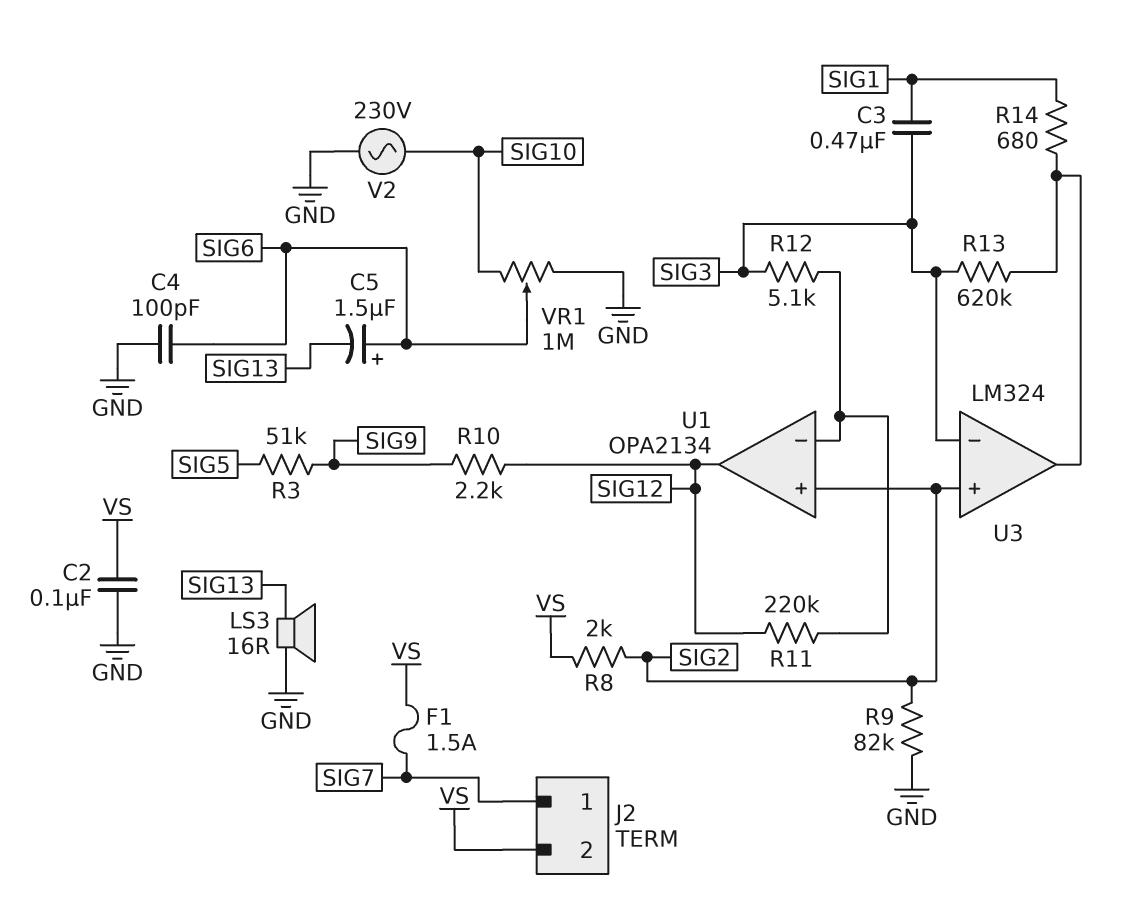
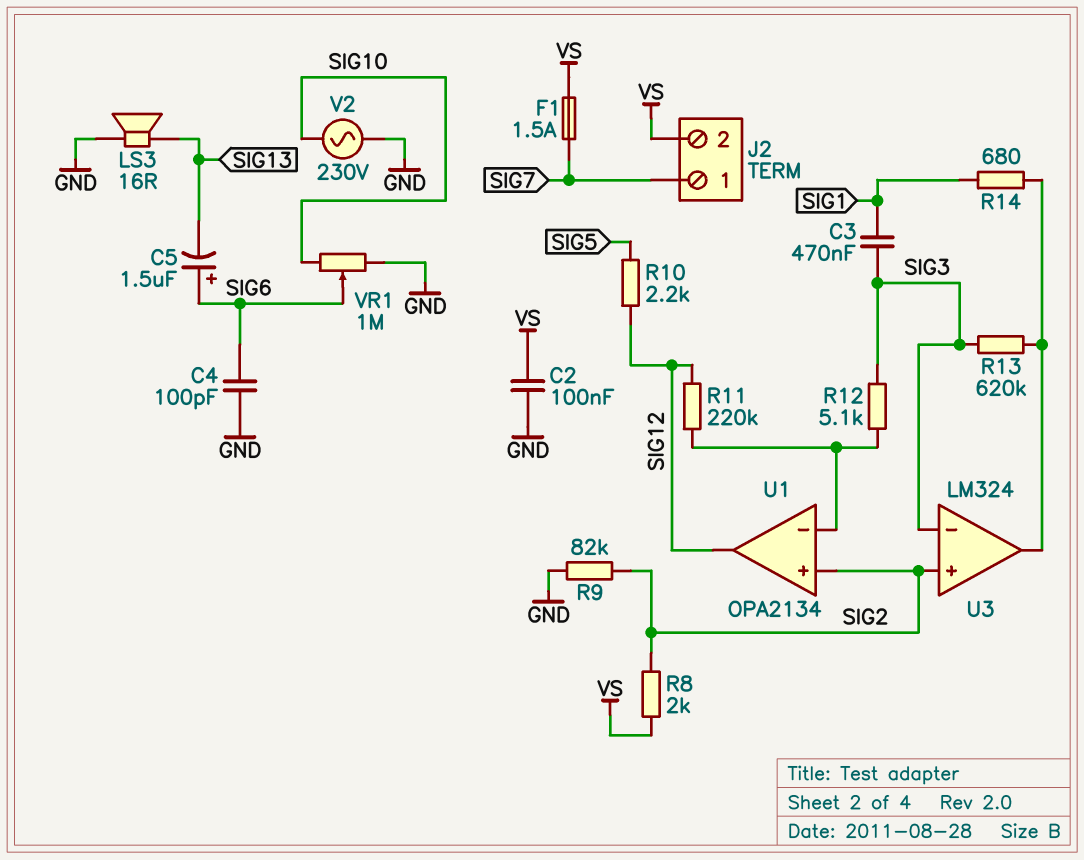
R3: 51k (SIG5, SIG9) -> none
R10: 2.2k (SIG9, SIG12) -> 2.2k (SIG5, SIG12)

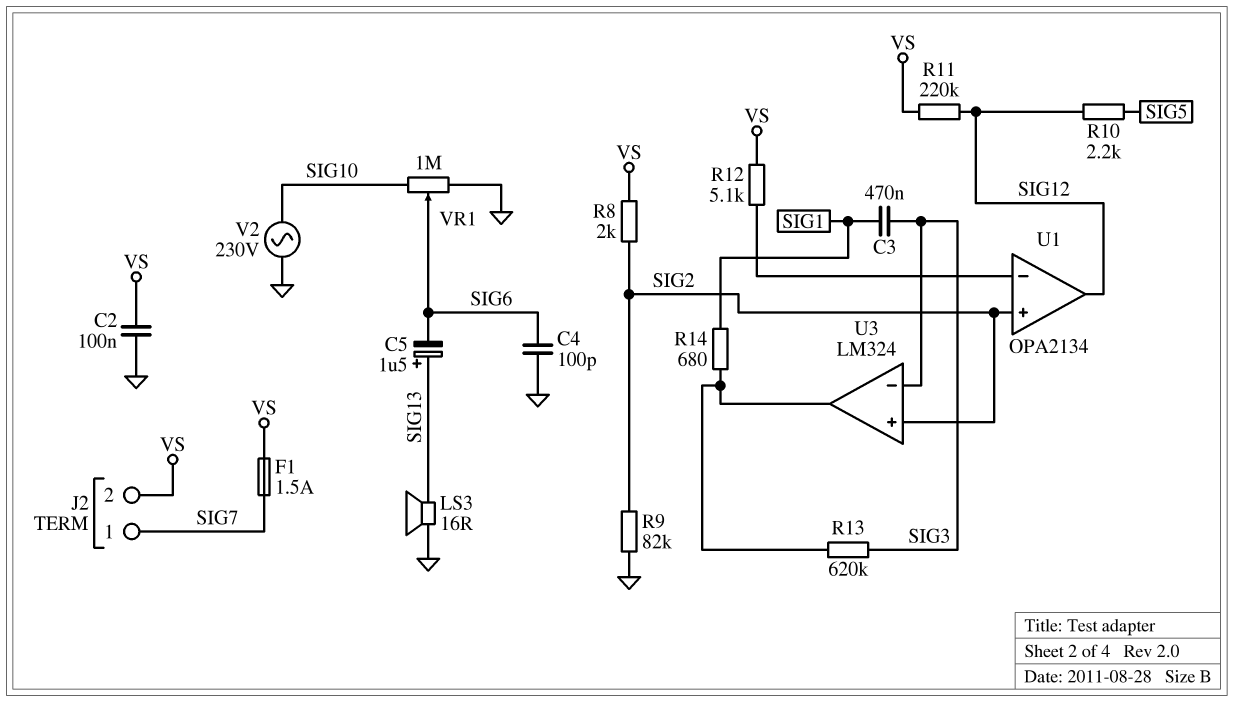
C5: 1.5uF (plus SIG6, minus SIG13) -> 1.5uF (plus SIG13, minus SIG6)
R11: 220k (SIG12, U1/in-) -> 220k (SIG12, VS)
R12: 5.1k (SIG3, U1/in-) -> 5.1k (U1/in-, VS)

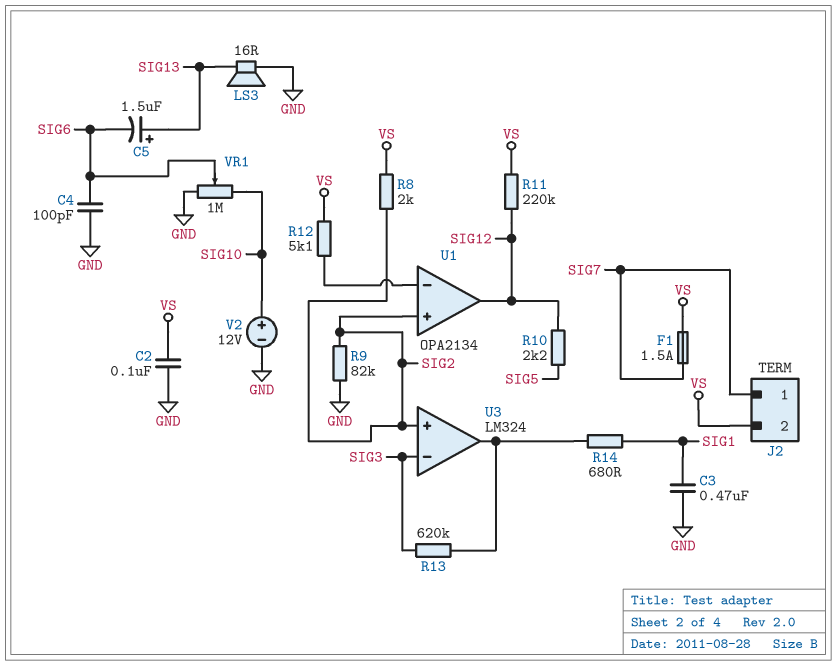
C3: 470nF (SIG1, SIG3) -> 470nF (GND, SIG1)
V2: AC 230V (GND, SIG10) -> 12V (plus SIG10, minus GND)

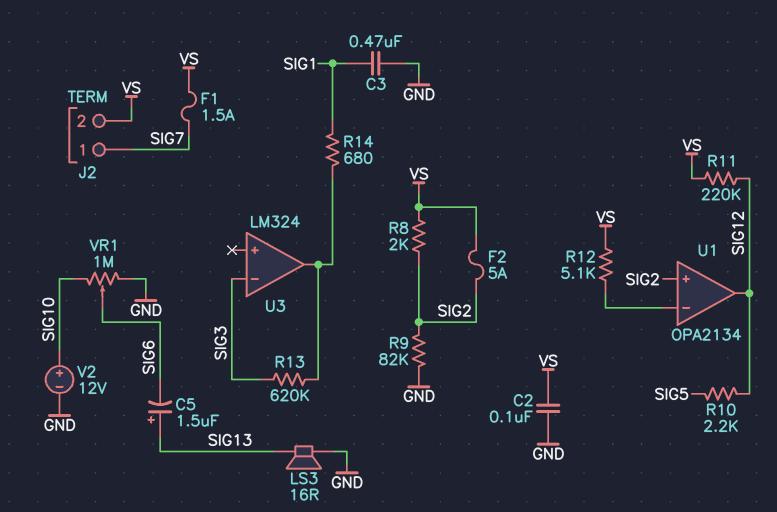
C4: 100pF (GND, SIG6) -> none
F2: none -> 5A (SIG2, VS)
U3 pin in+: SIG2 -> none

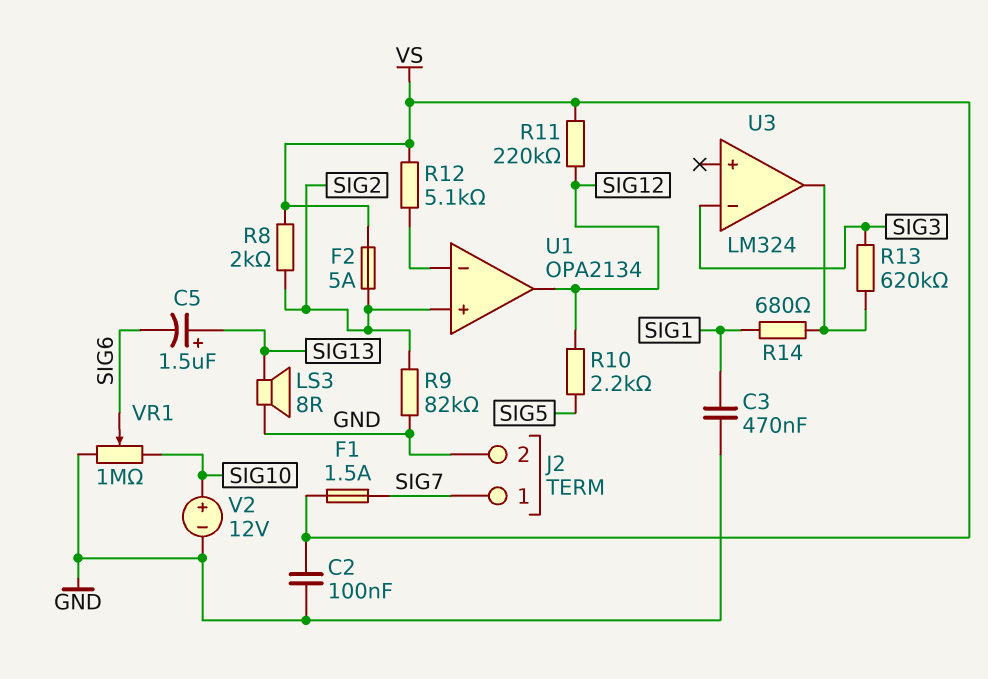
J2 pin 2: VS -> GND
LS3: speaker 16R (GND, SIG13) -> speaker 8R (GND, SIG13)

